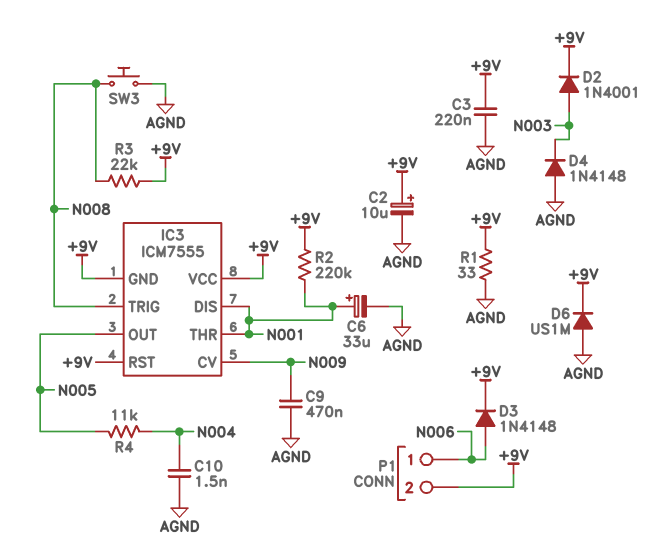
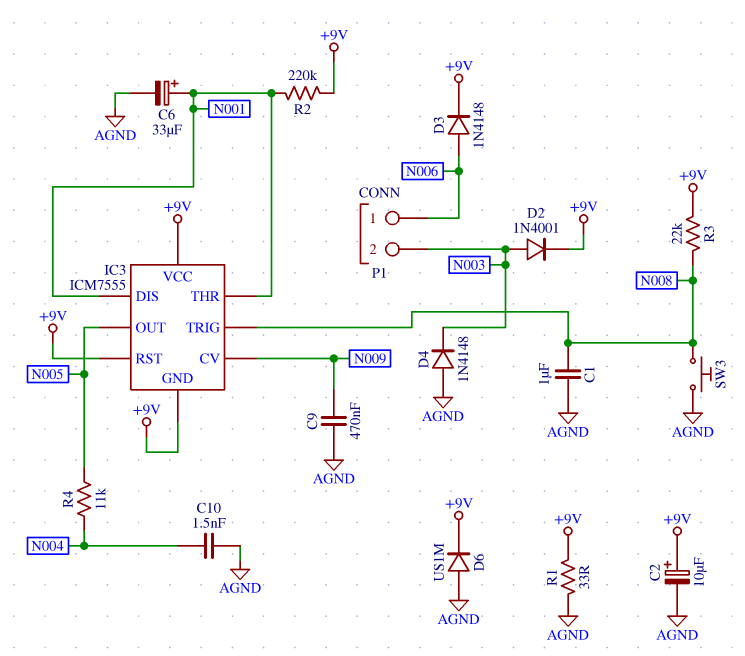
C1: none -> 1uF (AGND, N008)
C3: 220nF (+9V, AGND) -> none
P1 pin 2: +9V -> N003

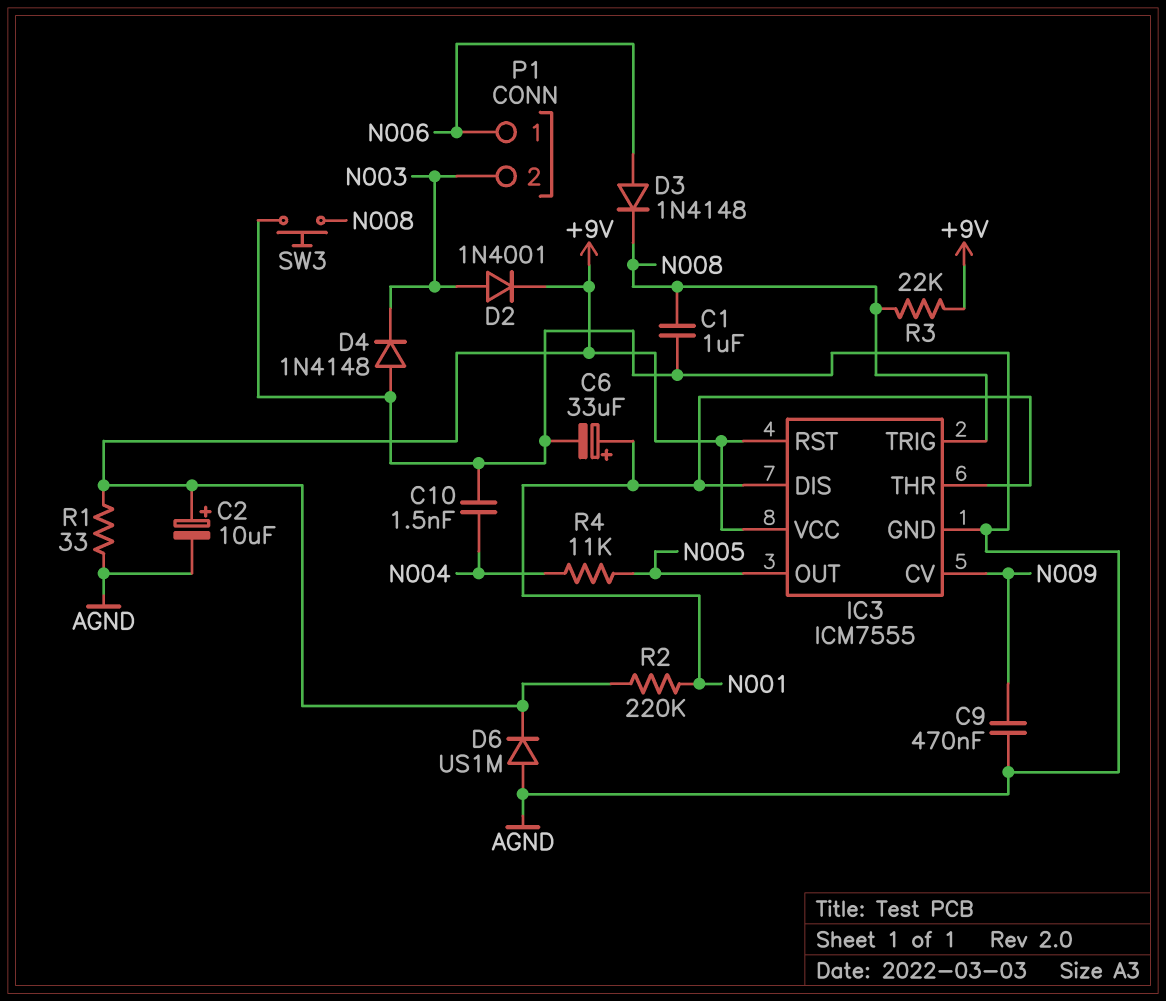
D3: diode 1N4148 (A N006, K +9V) -> diode 1N4148 (A N006, K N008)
IC3 pin GND: +9V -> AGND

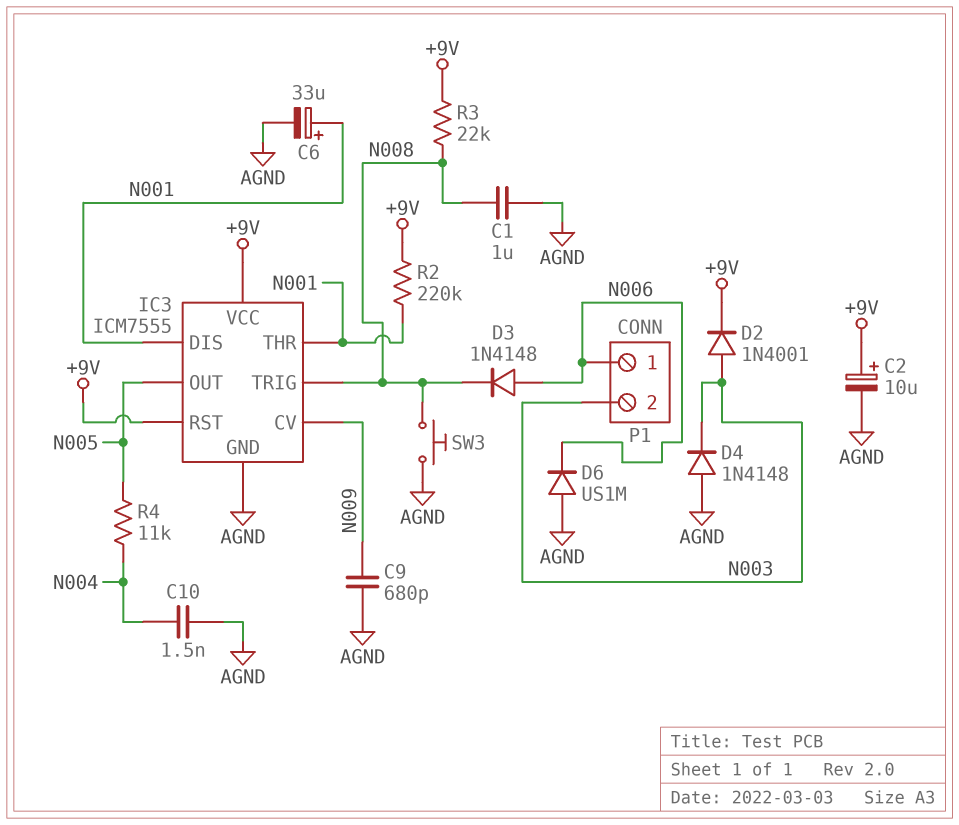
C9: 470nF (AGND, N009) -> 680pF (AGND, N009)
D6: diode US1M (A AGND, K +9V) -> diode US1M (A AGND, K N006)
R1: 33 (+9V, AGND) -> none

